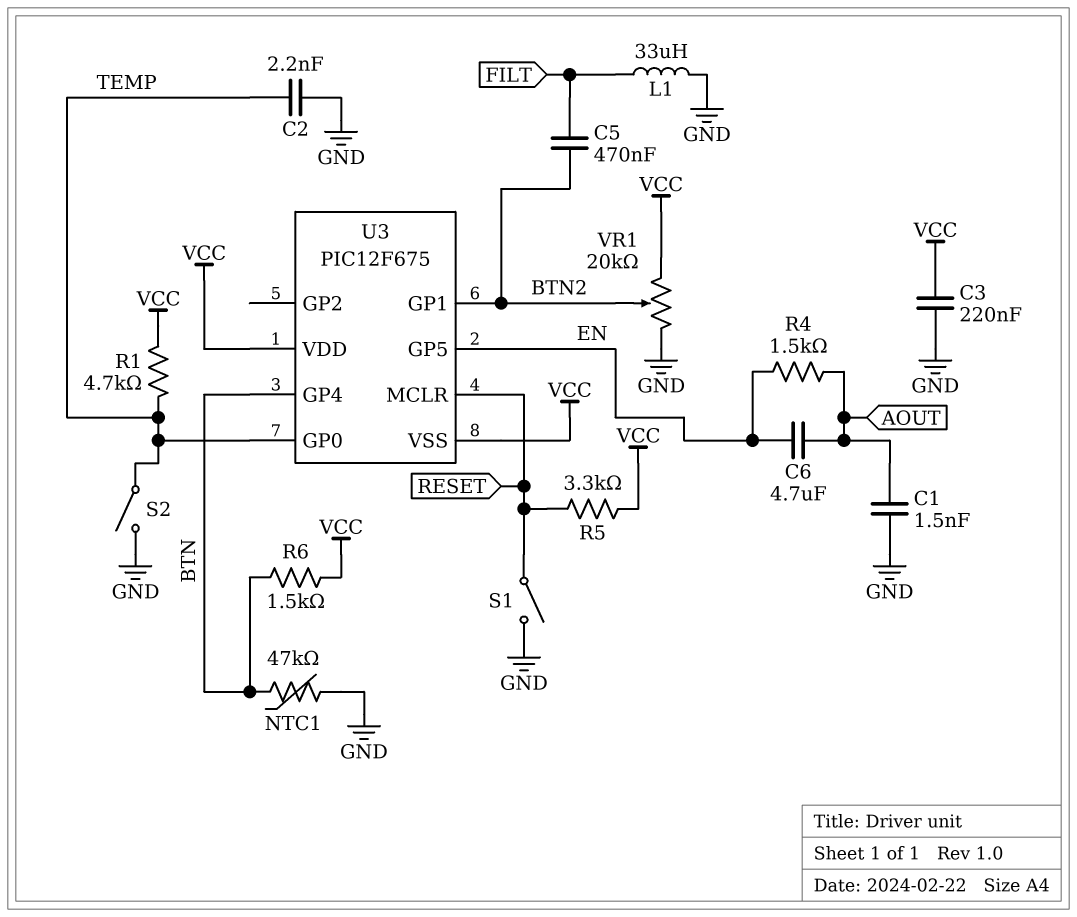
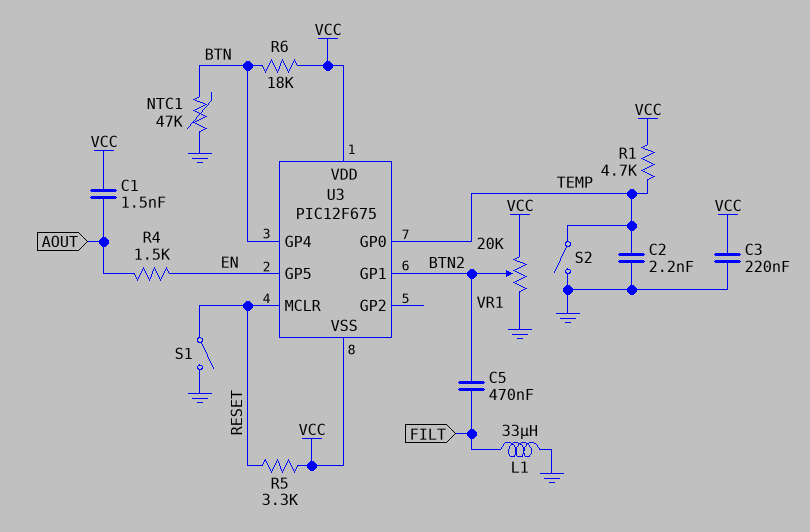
C1: 1.5nF (AOUT, GND) -> 1.5nF (AOUT, VCC)
C6: 4.7uF (AOUT, EN) -> none
R6: 1.5k (BTN, VCC) -> 18k (BTN, VCC)

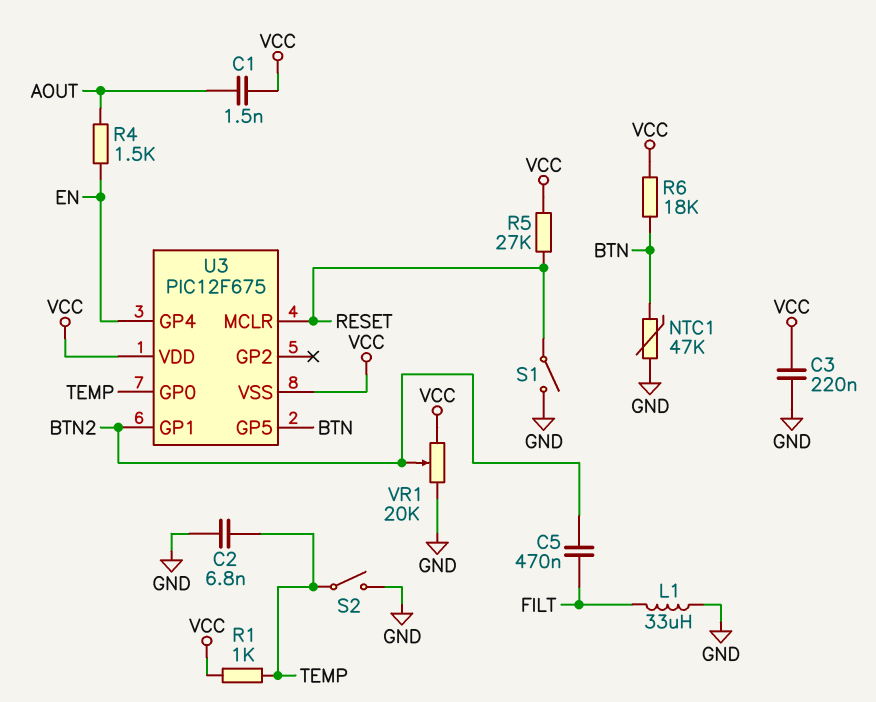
C2: 2.2nF (GND, TEMP) -> 6.8nF (GND, TEMP)
R1: 4.7k (TEMP, VCC) -> 1k (TEMP, VCC)
R5: 3.3k (RESET, VCC) -> 27k (RESET, VCC)
U3 pin GP4: BTN -> EN
U3 pin GP5: EN -> BTN

